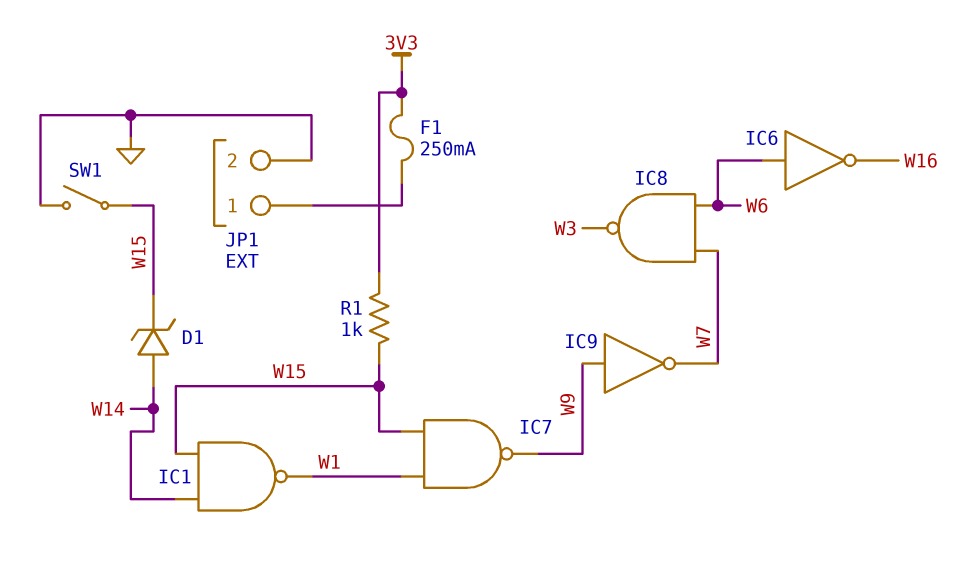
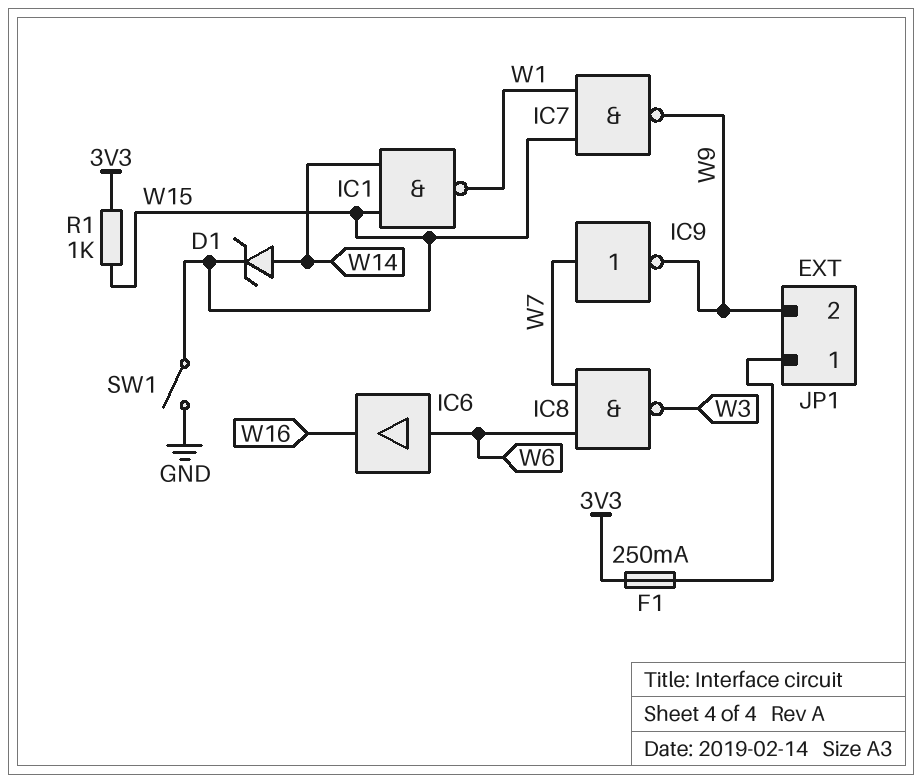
IC6: NOT (in W6, out W16) -> buffer (in W6, out W16)
IC9: NOT (in W9, out W7) -> NOT (in W7, out W9)
JP1 pin 2: GND -> W9

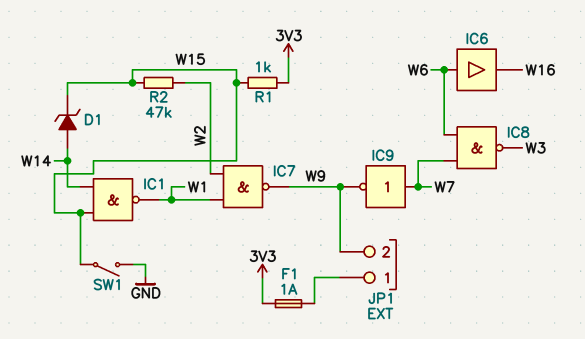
F1: 250mA (3V3, JP1/1) -> 1A (3V3, JP1/1)
IC7: NAND (in W1, in W15, out W9) -> NAND (in W1, in W2, out W9)
R2: none -> 47k (W2, W15)

